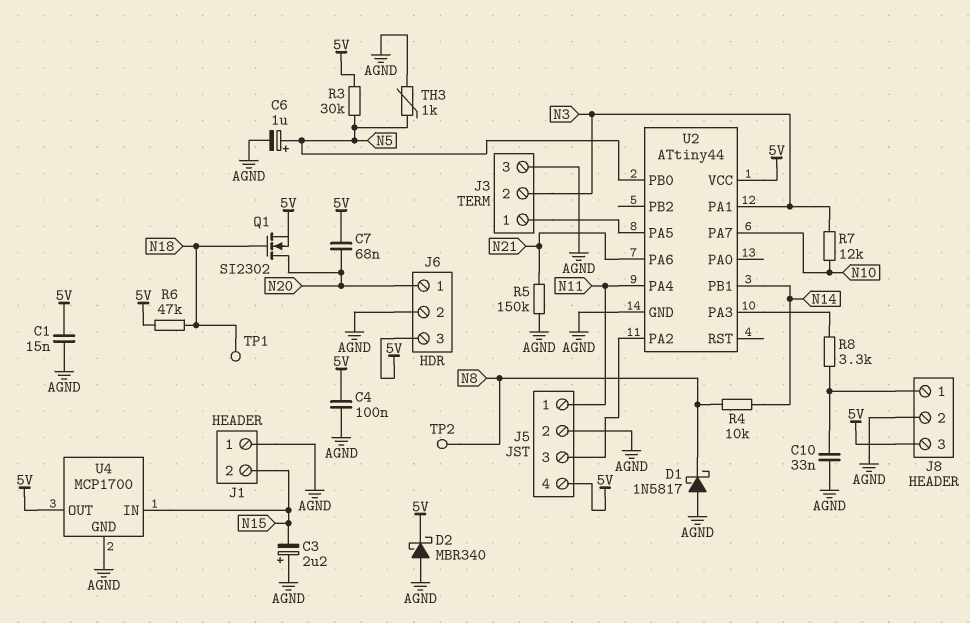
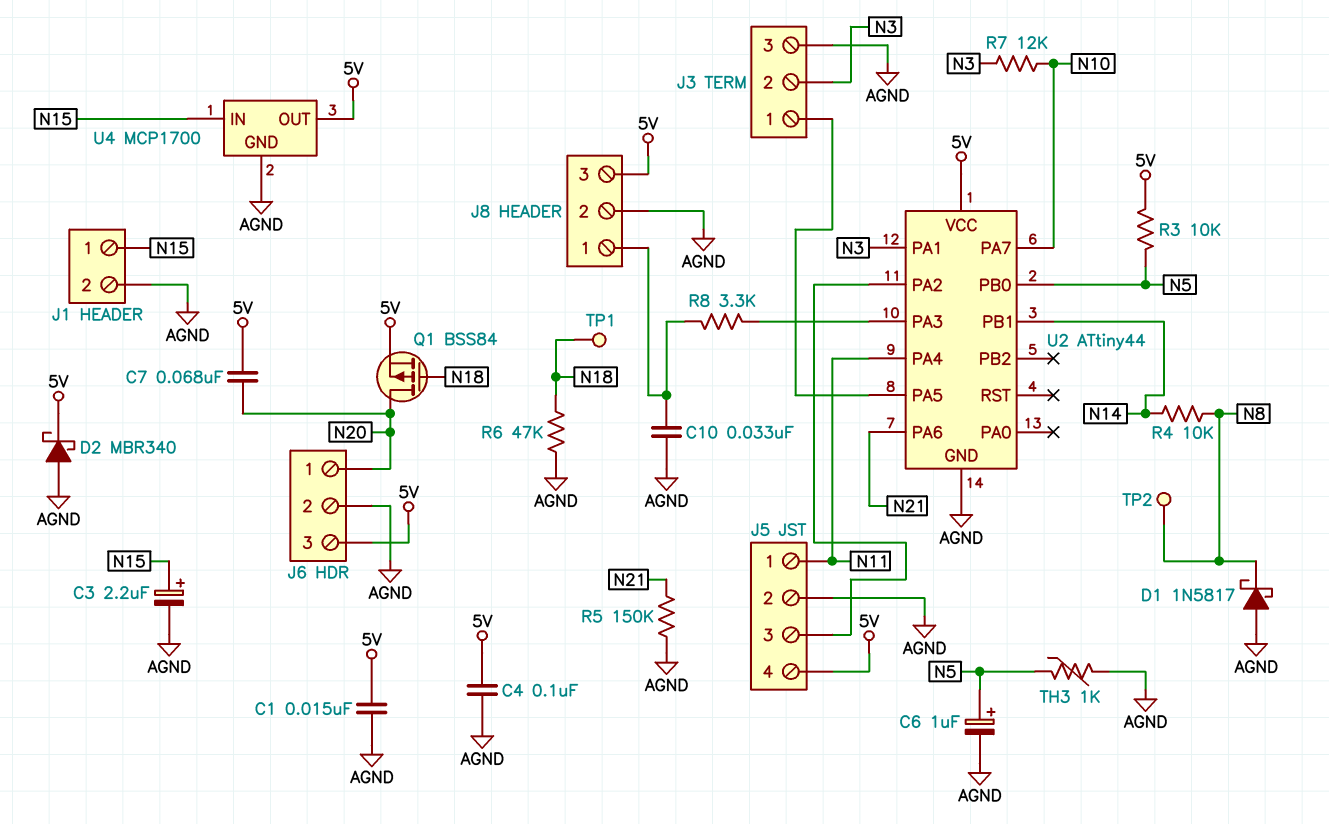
C3: 2.2uF (plus AGND, minus N15) -> 2.2uF (plus N15, minus AGND)
J1 pin 1: AGND -> N15
J1 pin 2: N15 -> AGND
Q1: NMOS SI2302 (G N18, D N20, S 5V) -> PMOS BSS84 (G N18, D N20, S 5V)
R3: 30k (5V, N5) -> 10k (5V, N5)
R6: 47k (5V, N18) -> 47k (AGND, N18)

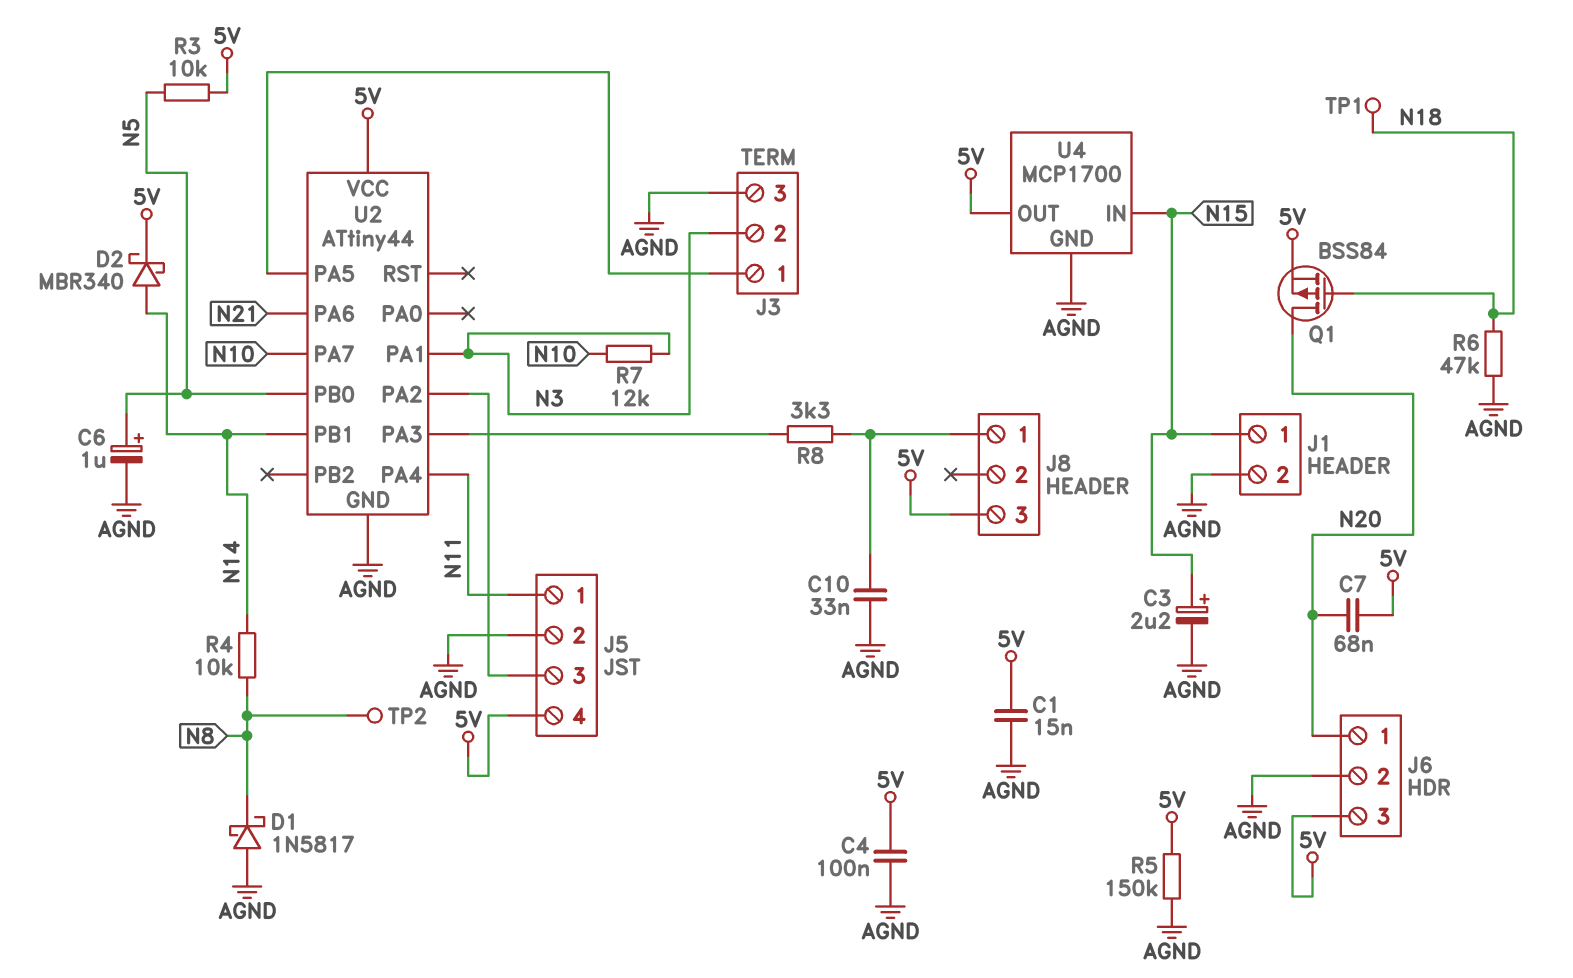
D2: schottky MBR340 (A AGND, K 5V) -> schottky MBR340 (A N14, K 5V)
J8 pin 2: AGND -> none
R5: 150k (AGND, N21) -> 150k (5V, AGND)
TH3: 1k (AGND, N5) -> none

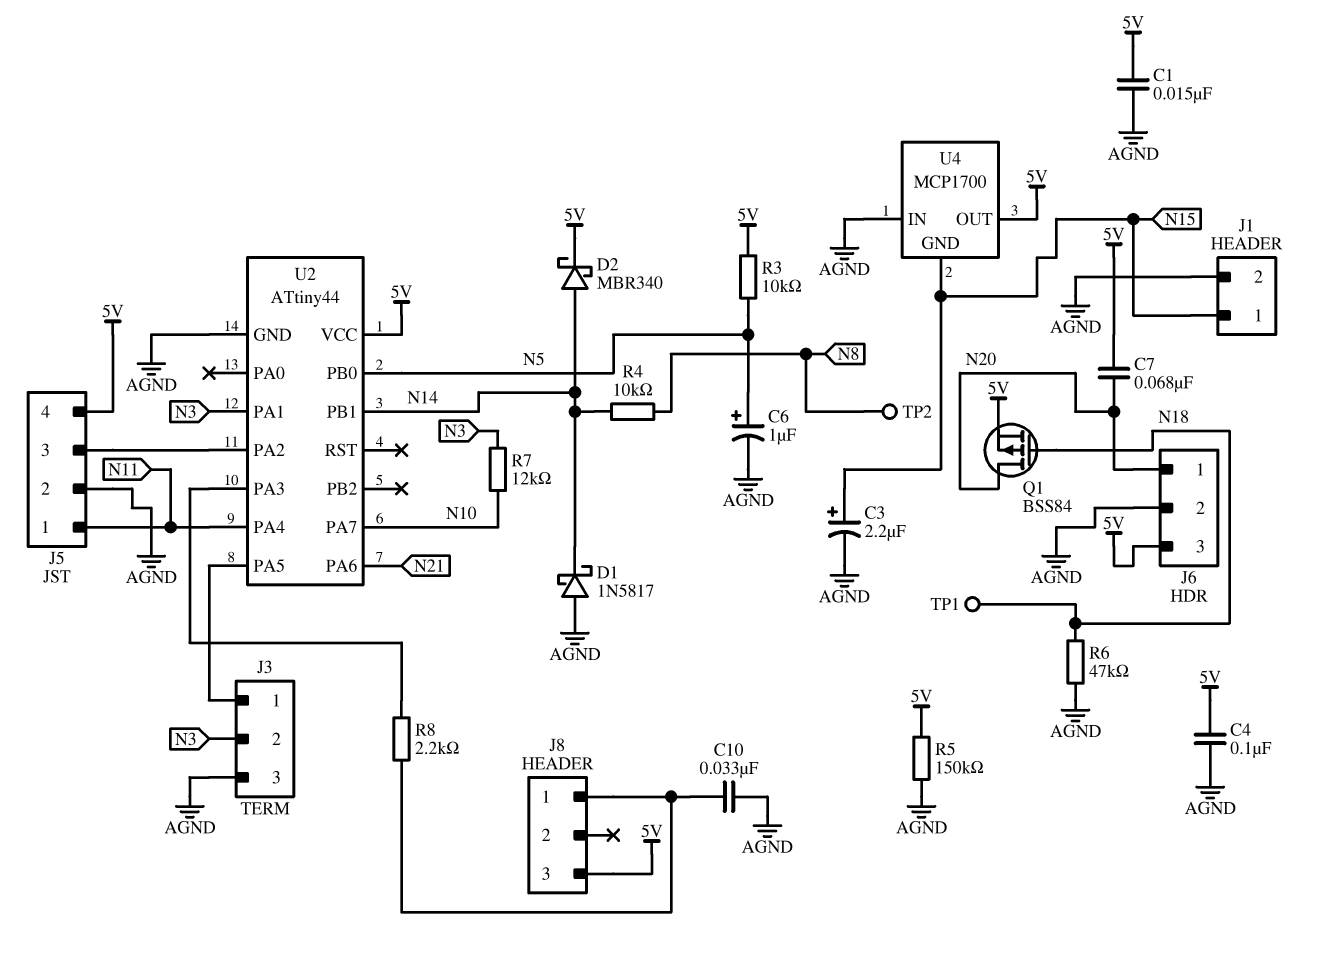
D1: schottky 1N5817 (A AGND, K N8) -> schottky 1N5817 (A AGND, K N14)
R8: 3.3k (J8/1, U2/PA3) -> 2.2k (J8/1, U2/PA3)
U4 pin GND: AGND -> N15
U4 pin IN: N15 -> AGND

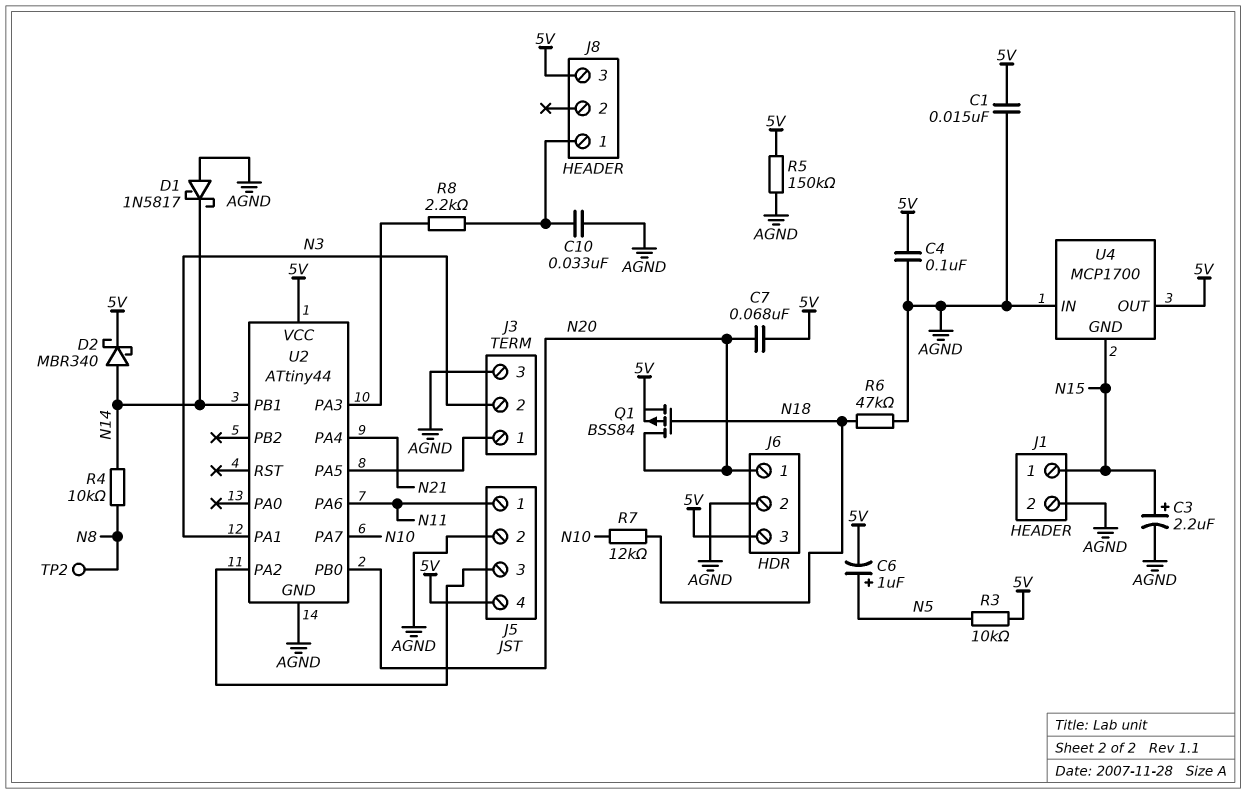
C6: 1uF (plus N5, minus AGND) -> 1uF (plus N5, minus 5V)
R7: 12k (N3, N10) -> 12k (N10, N18)
TP1: test point (N18) -> none
U2 pin PA4: N11 -> N21
U2 pin PA6: N21 -> N11
U2 pin PB0: N5 -> N20

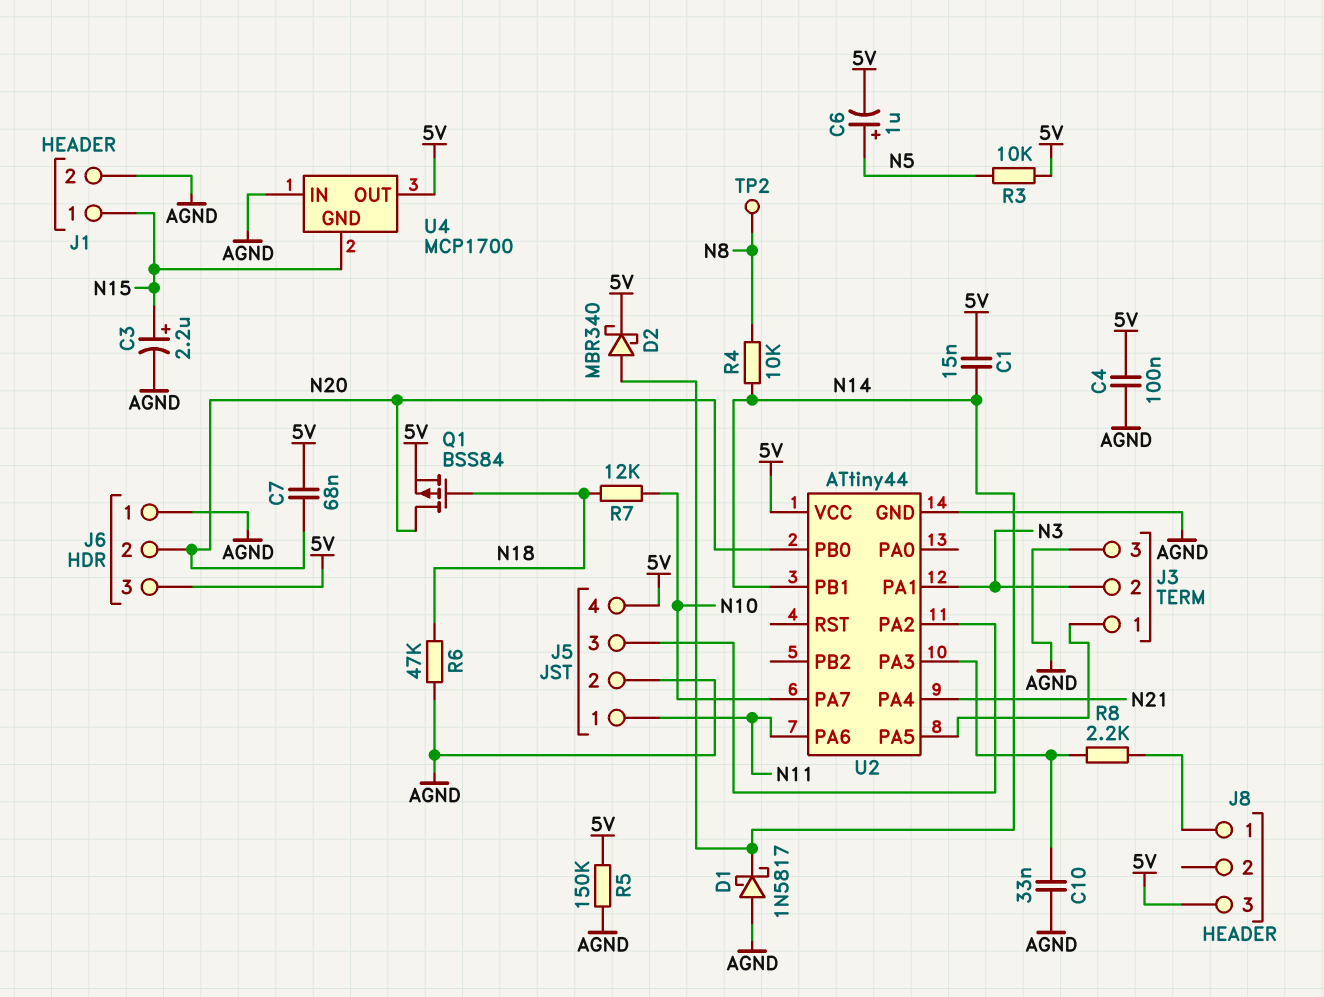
C1: 15nF (5V, AGND) -> 15nF (5V, N14)
C10: 33nF (AGND, J8/1) -> 33nF (AGND, U2/PA3)
J6 pin 1: N20 -> AGND
J6 pin 2: AGND -> N20

